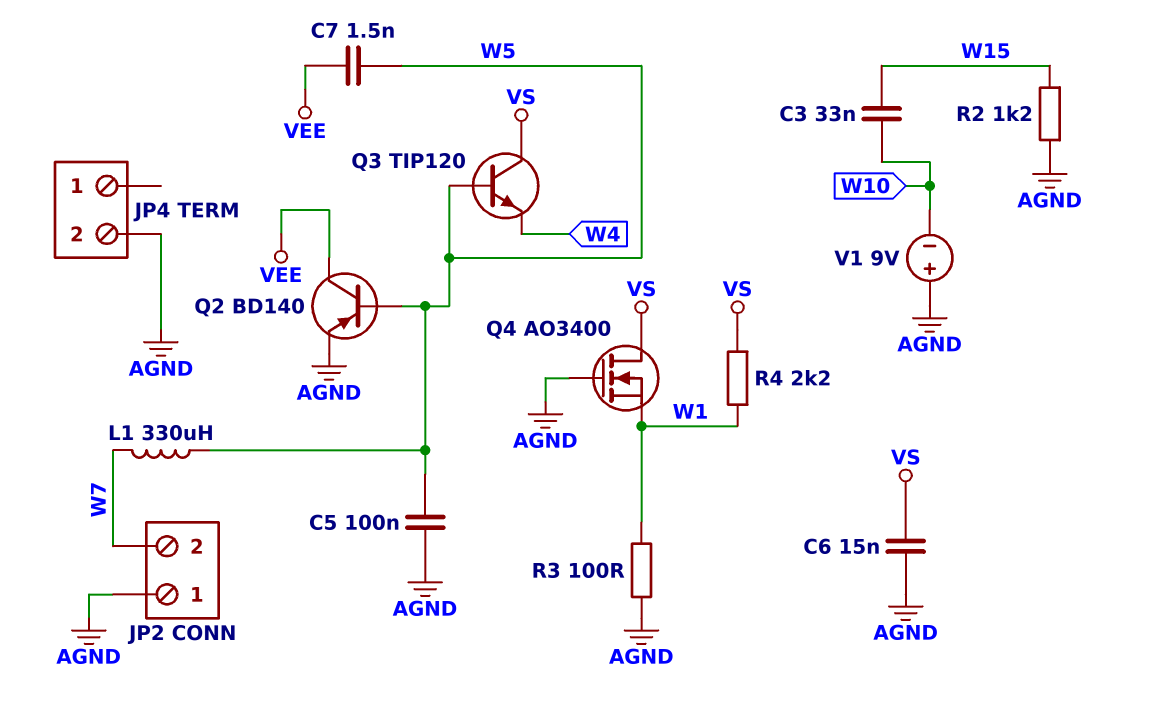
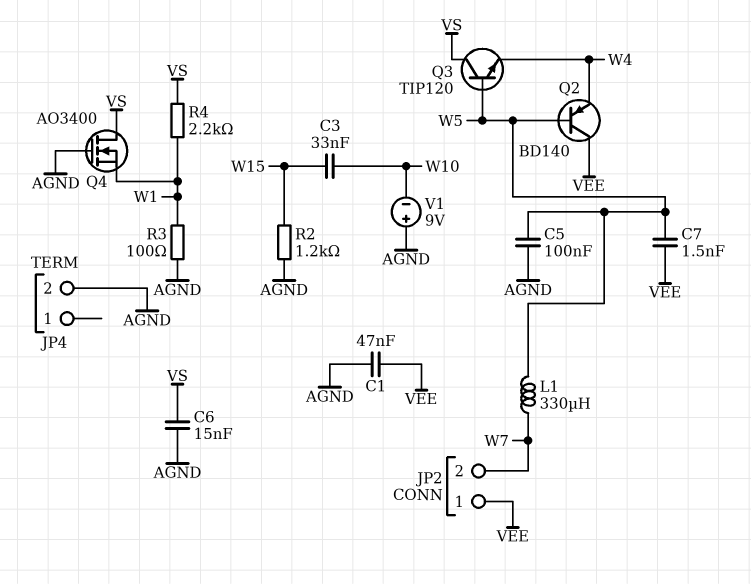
C1: none -> 47nF (AGND, VEE)
JP2 pin 1: AGND -> VEE
Q2: PNP BD140 (B W5, C VEE, E AGND) -> PNP BD140 (B W5, C VEE, E W4)

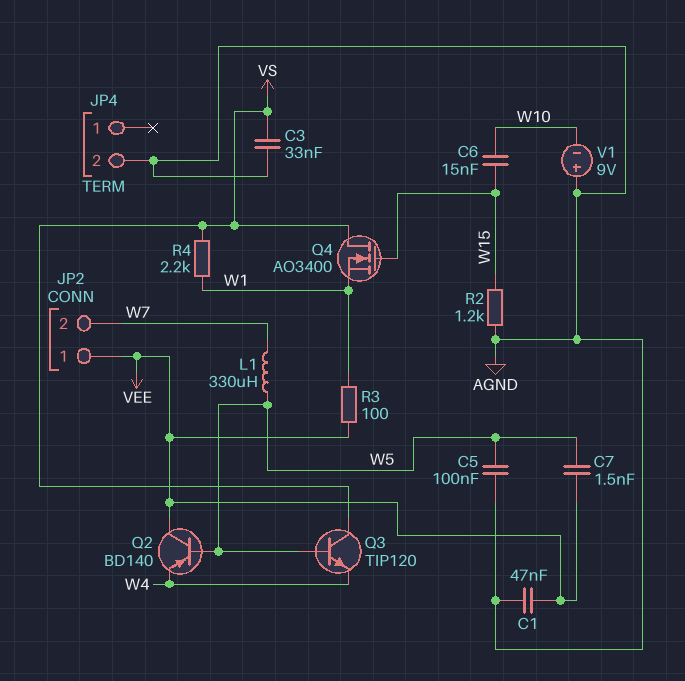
C3: 33nF (W10, W15) -> 33nF (AGND, VS)
C6: 15nF (AGND, VS) -> 15nF (W10, W15)
Q4: NMOS AO3400 (G AGND, D VS, S W1) -> NMOS AO3400 (G W15, D VS, S W1)
R3: 100 (AGND, W1) -> 100 (VEE, W1)

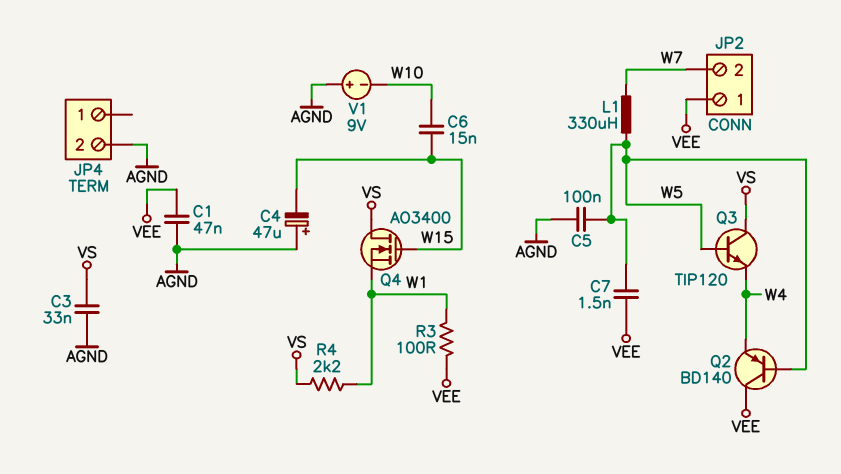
C4: none -> 47uF (plus AGND, minus W15)
R2: 1.2k (AGND, W15) -> none

